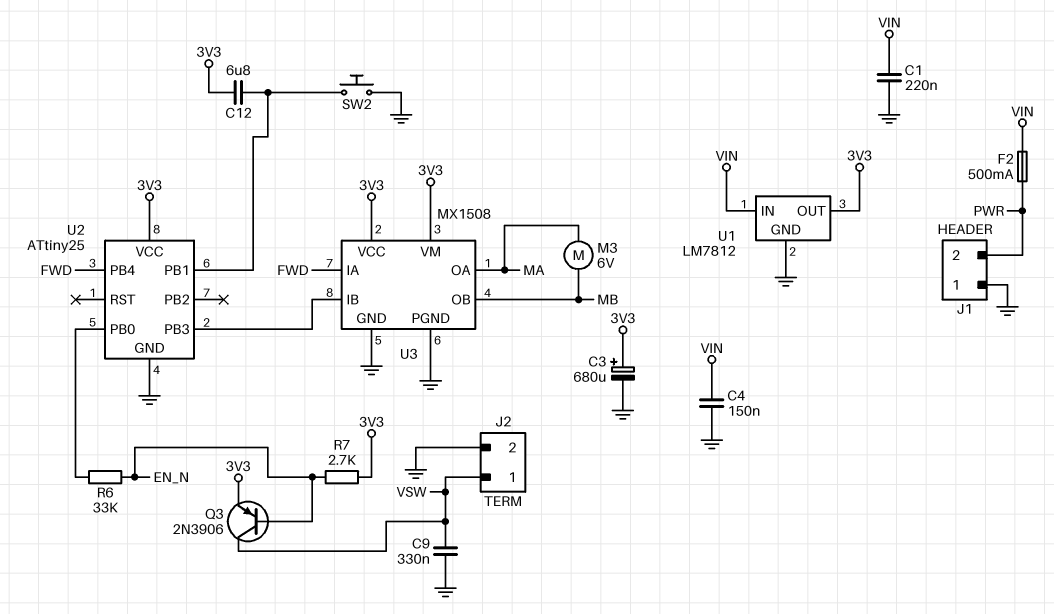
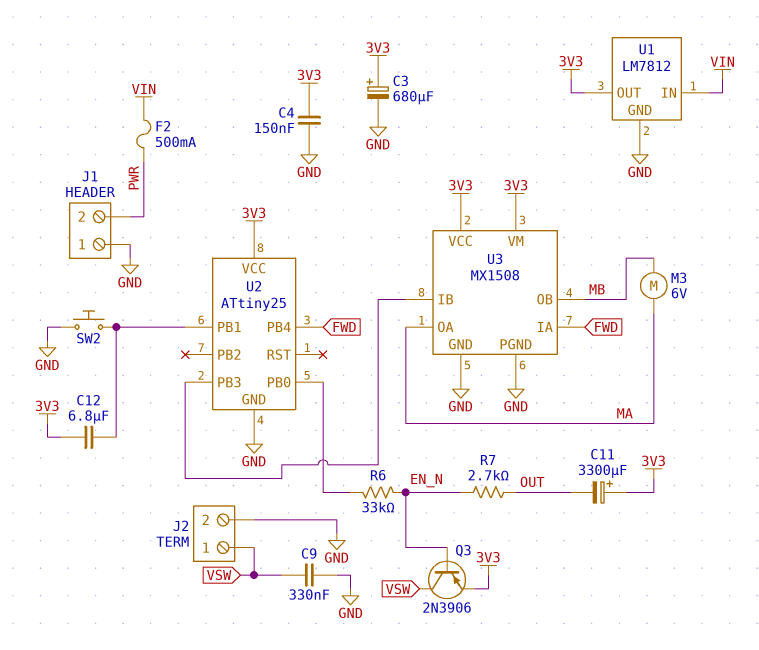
C1: 220nF (GND, VIN) -> none
C4: 150nF (GND, VIN) -> 150nF (3V3, GND)
C11: none -> 3300uF (plus 3V3, minus OUT)
R7: 2.7k (3V3, EN_N) -> 2.7k (EN_N, OUT)

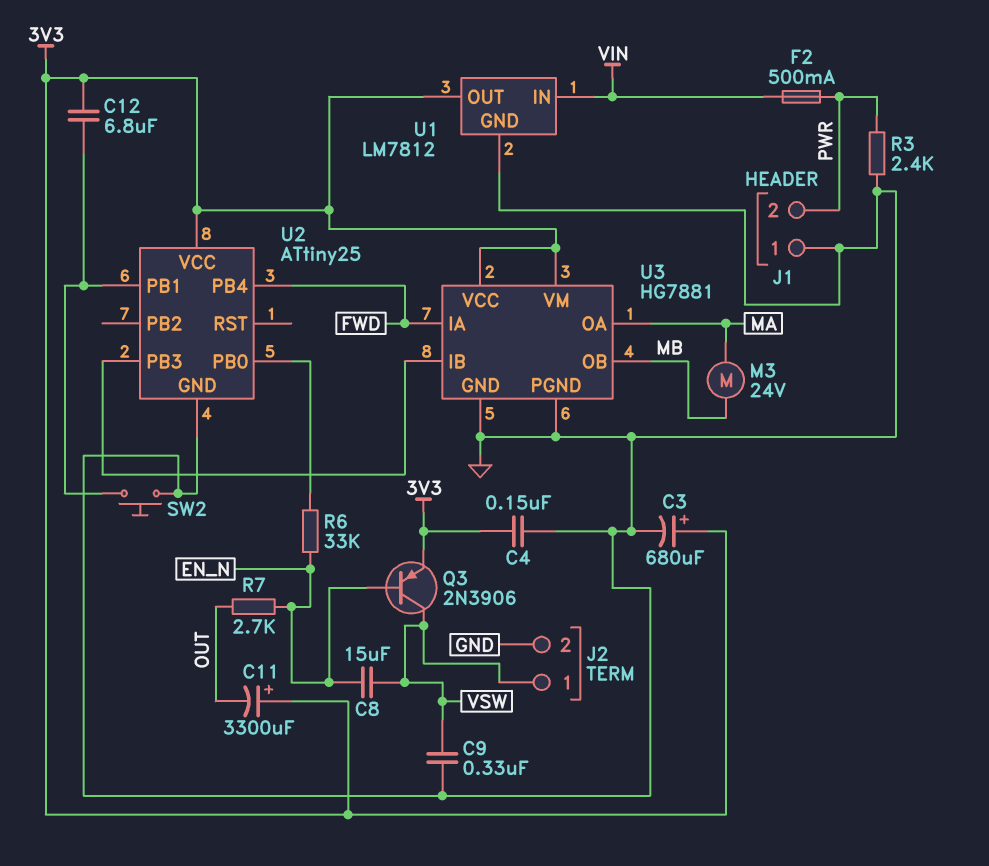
C8: none -> 15uF (EN_N, VSW)
M3: motor 6V (MA, MB) -> motor 24V (MA, MB)
R3: none -> 2.4k (GND, PWR)
U3: MX1508 -> HG7881

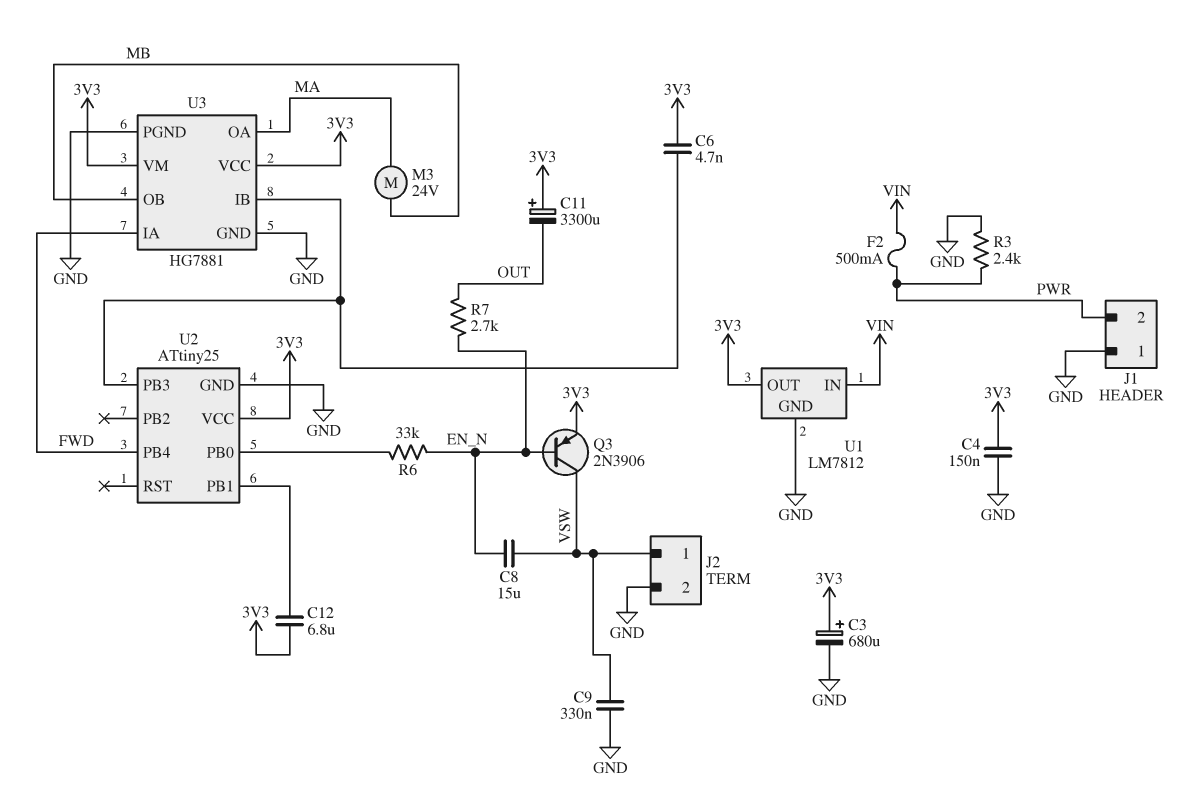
C6: none -> 4.7nF (3V3, U2/PB3)
SW2: button (GND, U2/PB1) -> none

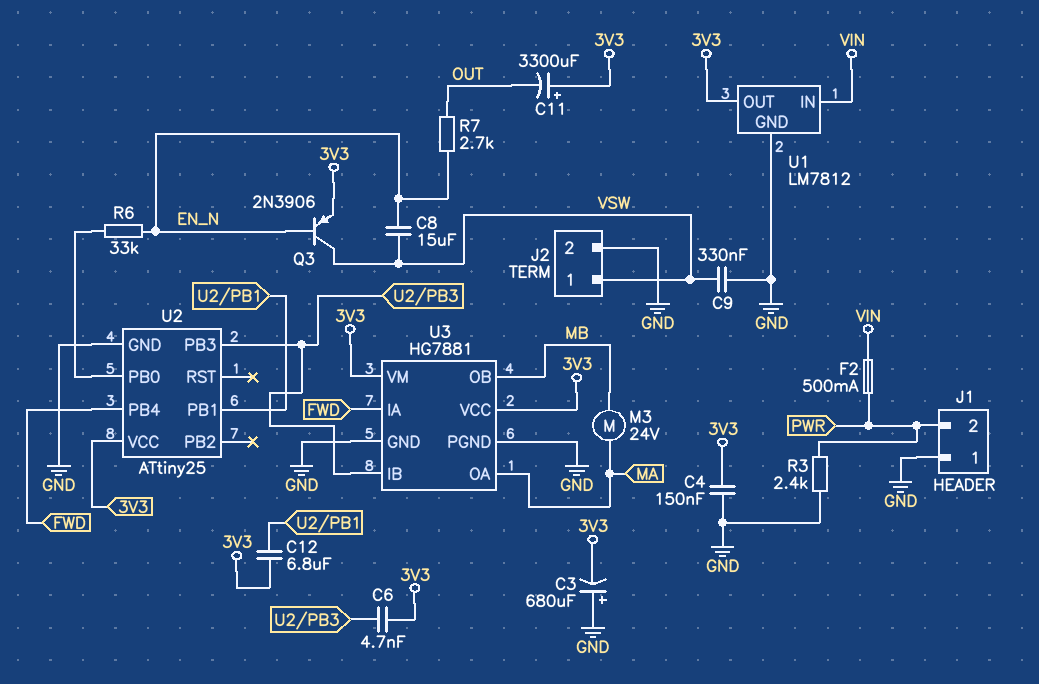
C3: 680uF (plus 3V3, minus GND) -> 680uF (plus GND, minus 3V3)

